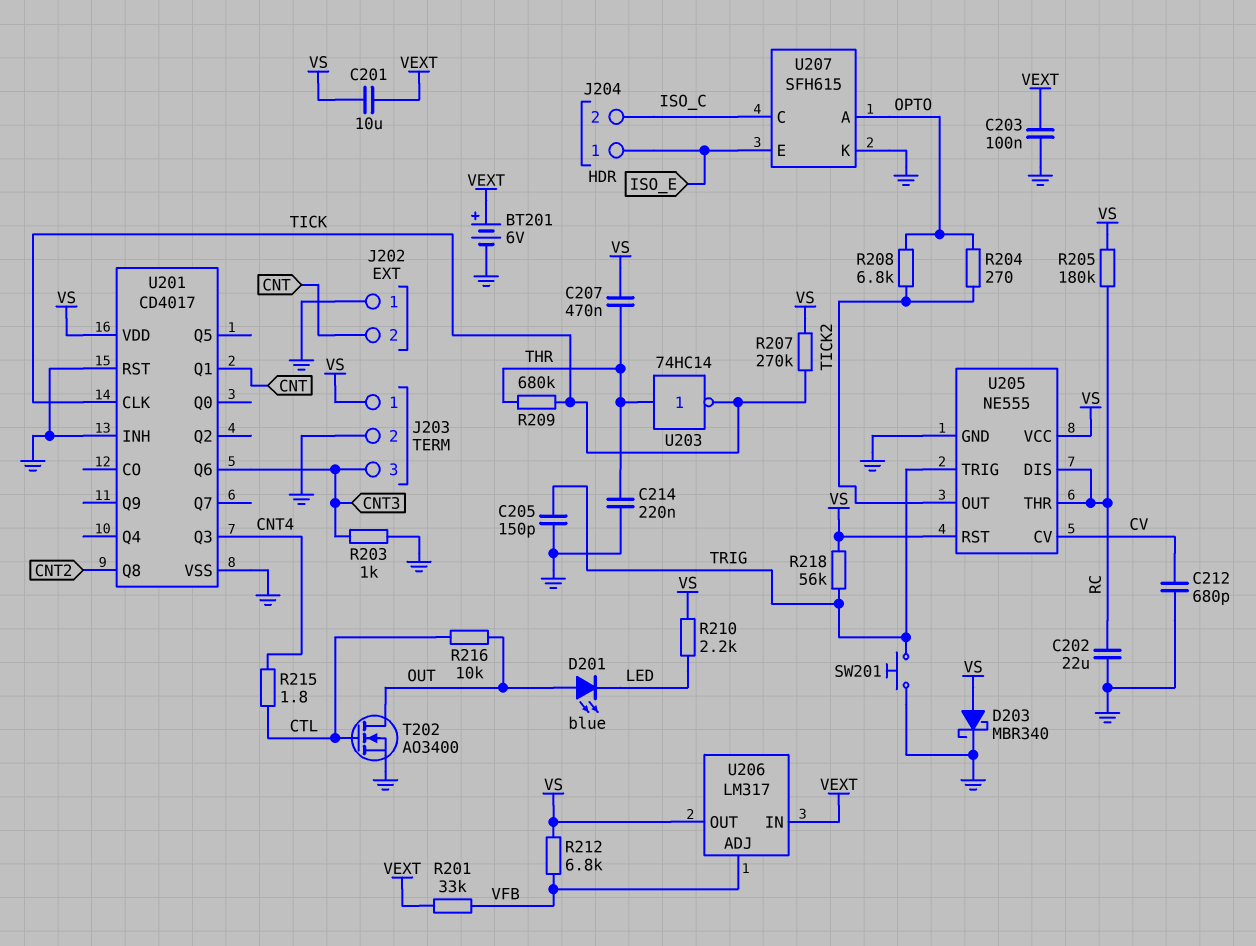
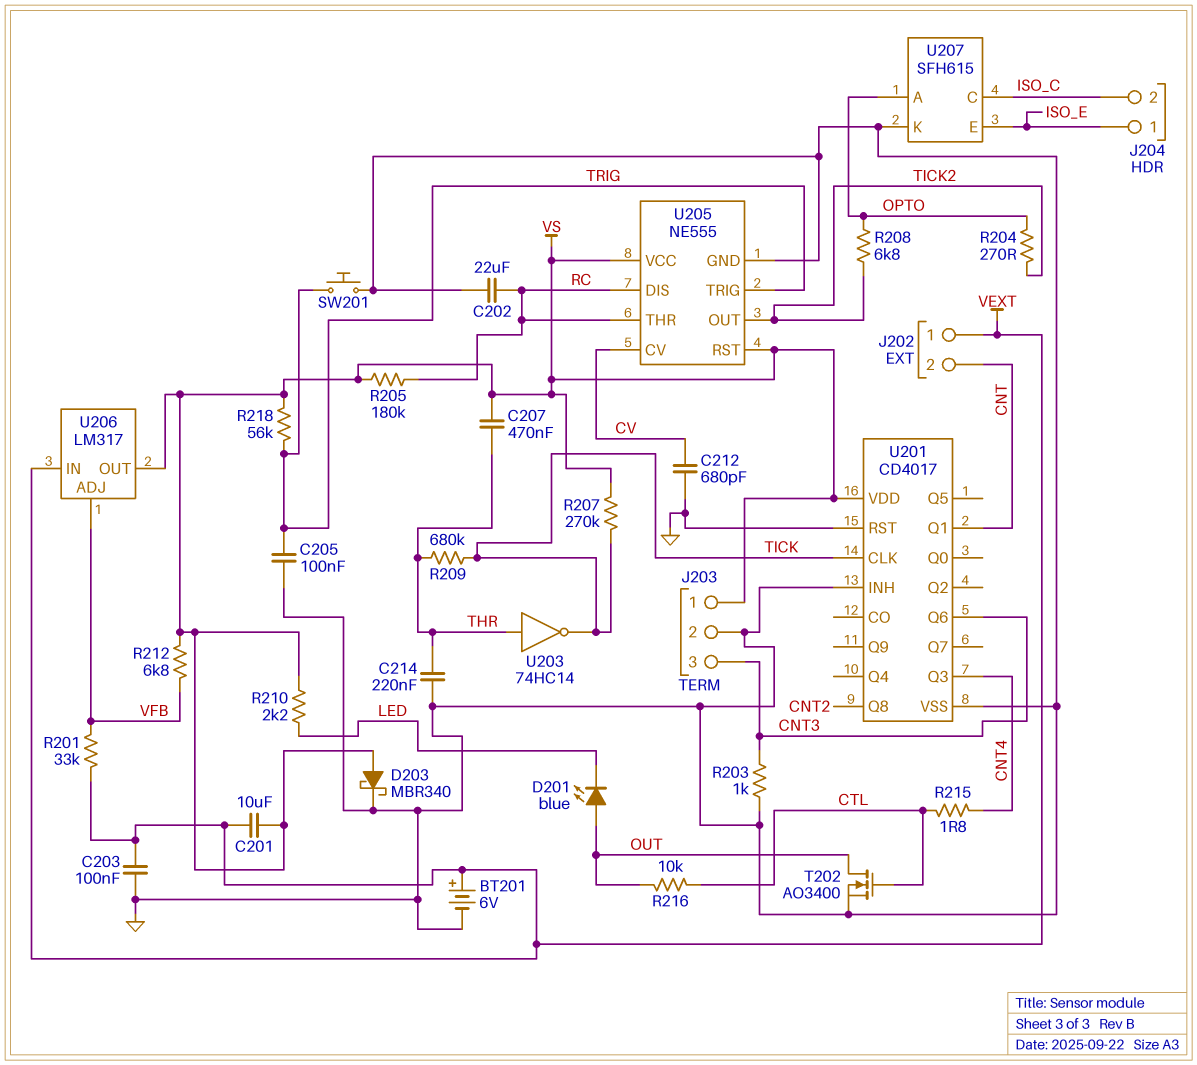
C205: 150pF (GND, TRIG) -> 100nF (GND, TRIG)
J202 pin 1: GND -> VEXT

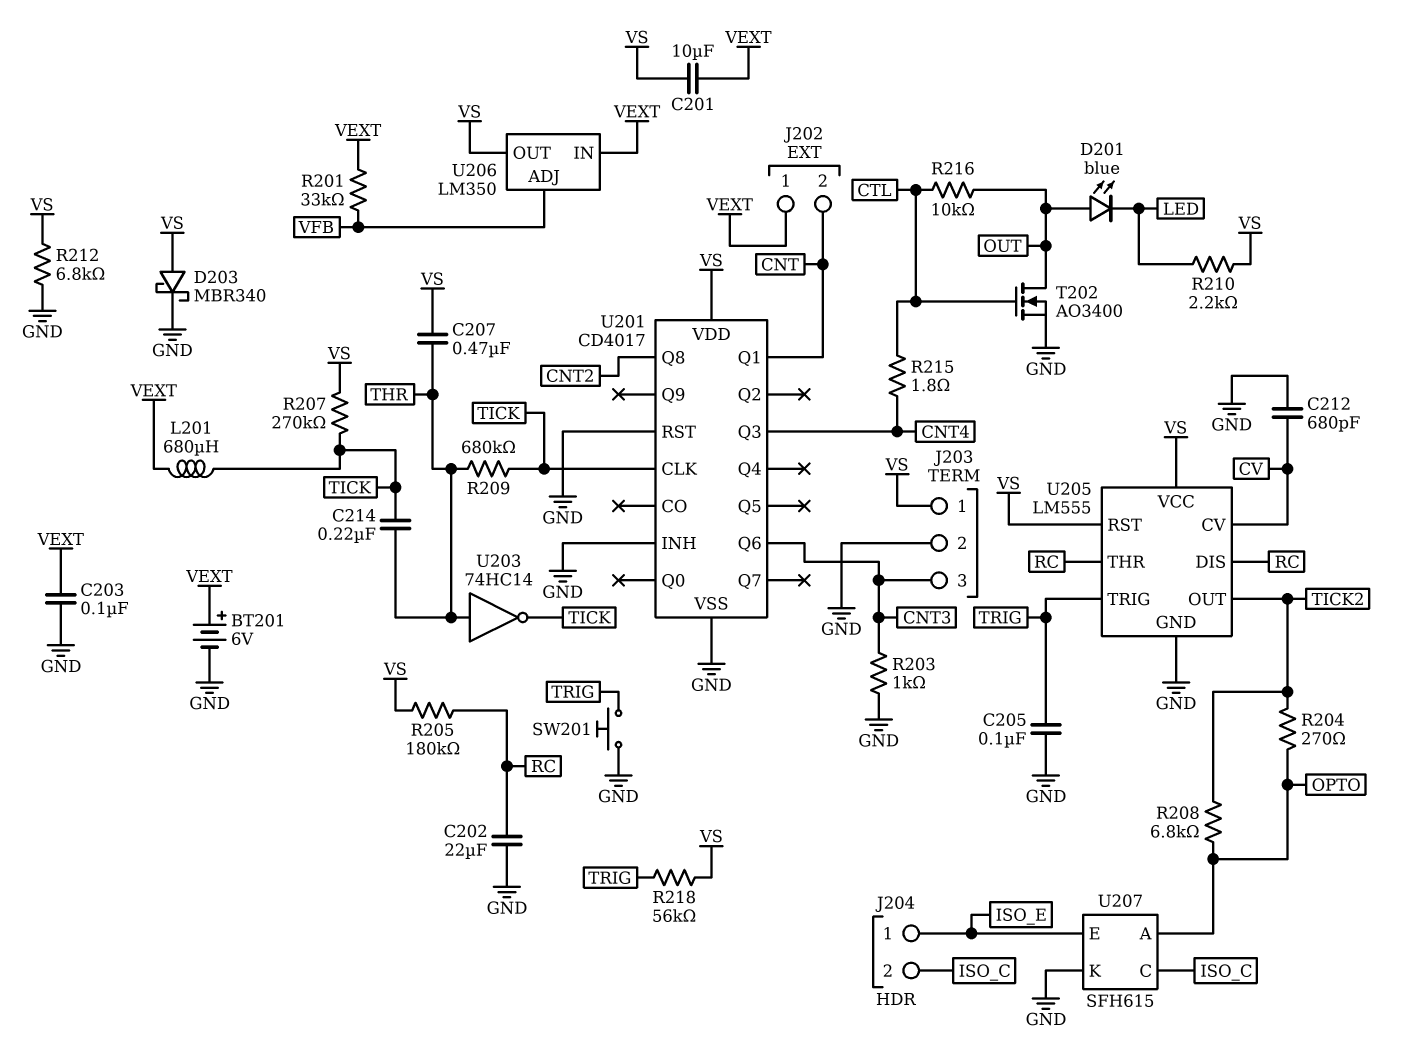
C214: 220nF (GND, THR) -> 220nF (THR, TICK)
L201: none -> 680uH (TICK, VEXT)
R212: 6.8k (VFB, VS) -> 6.8k (GND, VS)
U205: NE555 -> LM555
U206: LM317 -> LM350

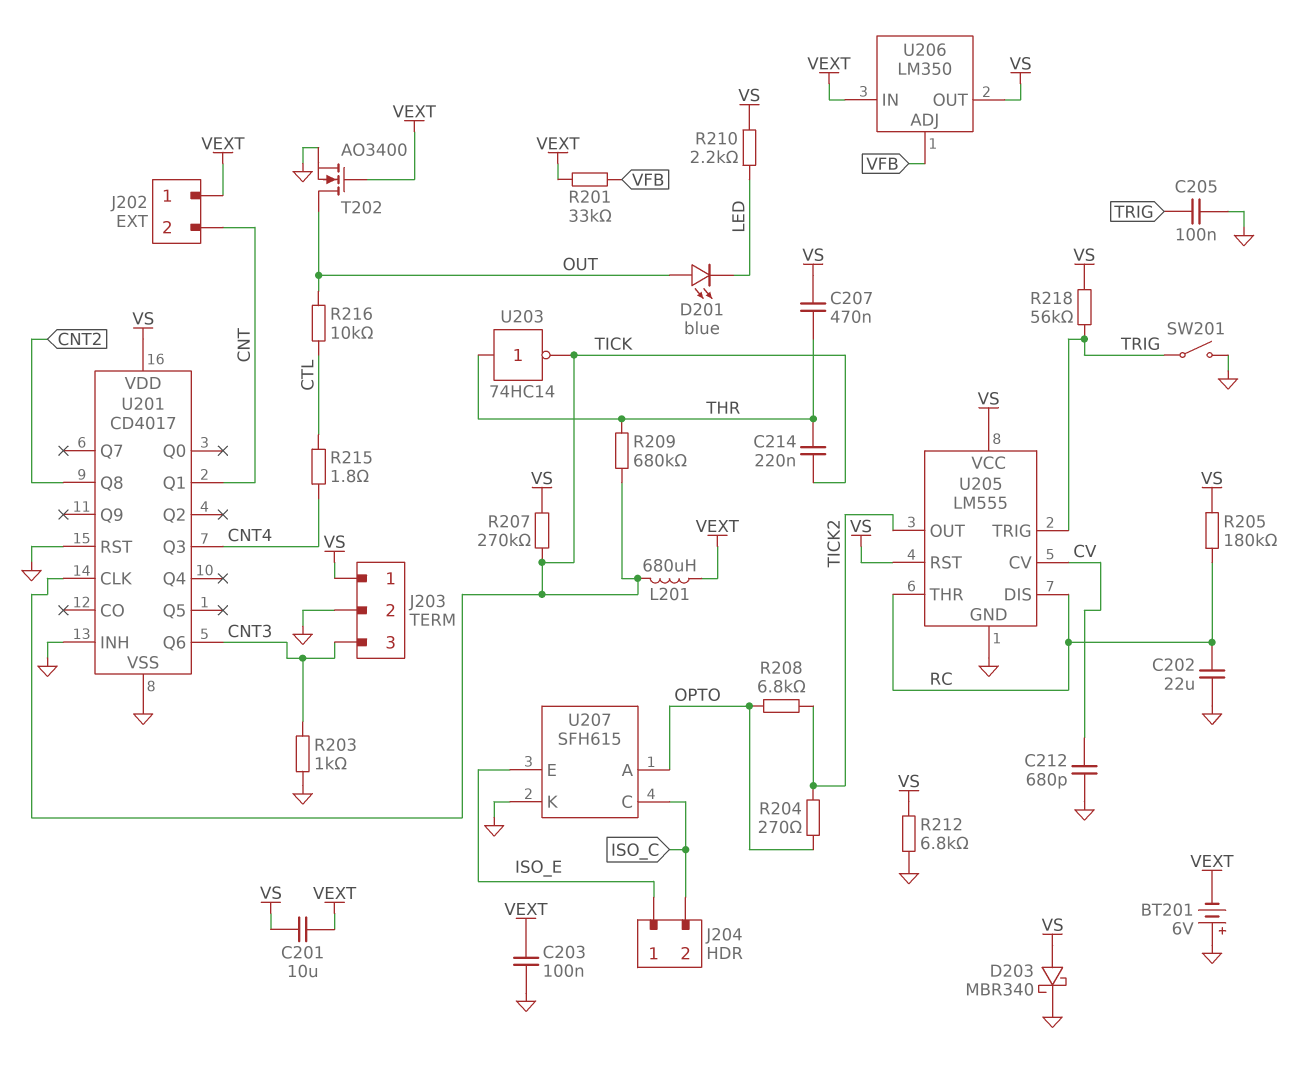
BT201: 6V (plus VEXT, minus GND) -> 6V (plus GND, minus VEXT)
SW201: button (GND, TRIG) -> switch (GND, TRIG)
T202: NMOS AO3400 (G CTL, D OUT, S GND) -> NMOS AO3400 (G VEXT, D OUT, S GND)

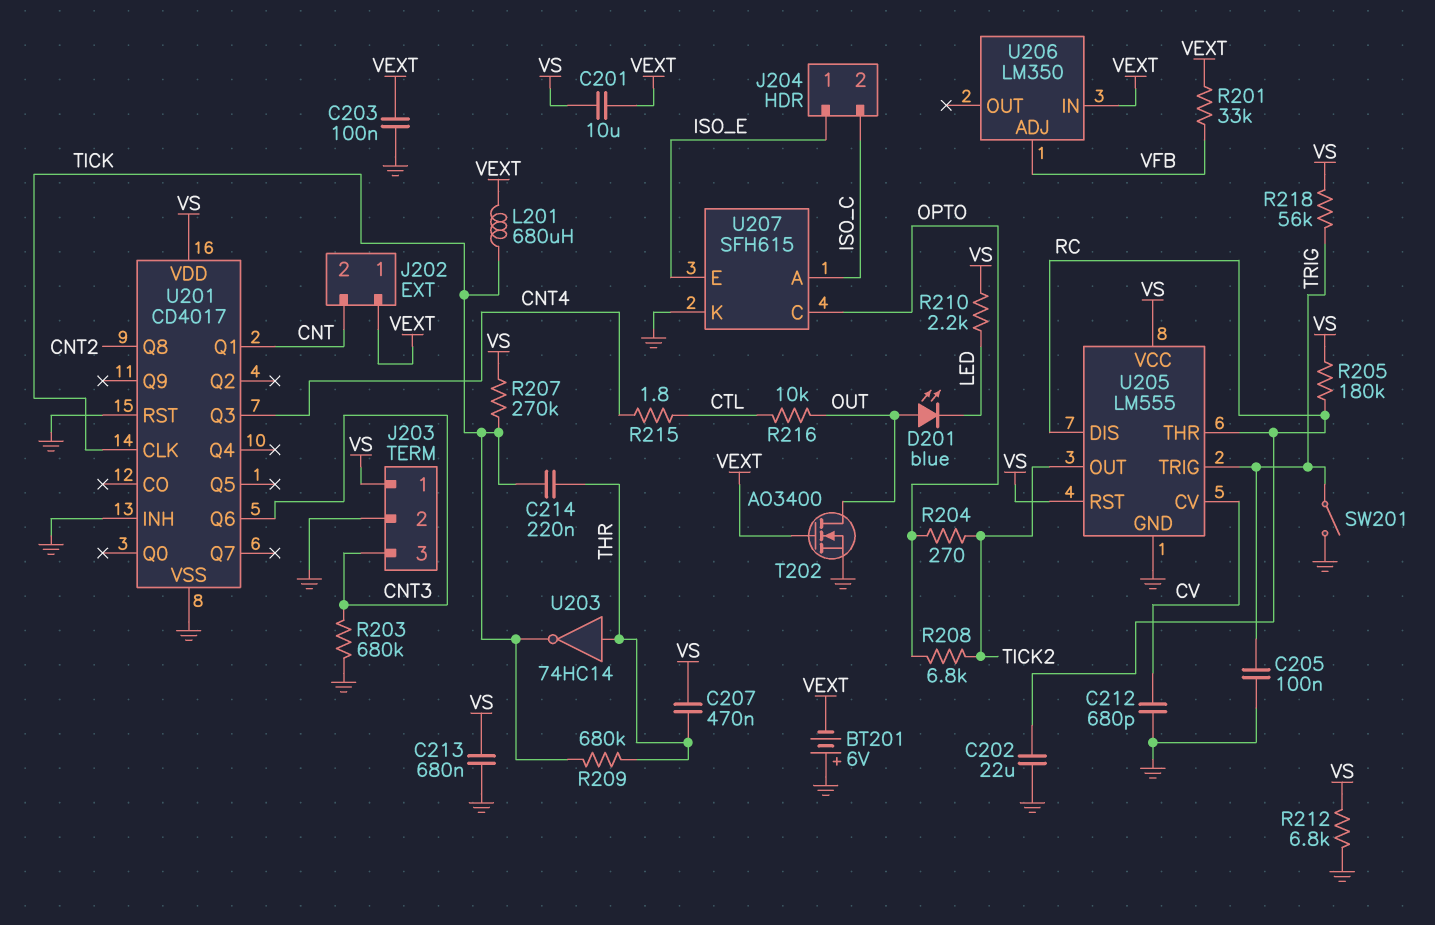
C213: none -> 680nF (GND, VS)
D203: schottky MBR340 (A VS, K GND) -> none
R203: 1k (CNT3, GND) -> 680k (CNT3, GND)
U206 pin OUT: VS -> none
U207 pin A: OPTO -> ISO_C
U207 pin C: ISO_C -> OPTO

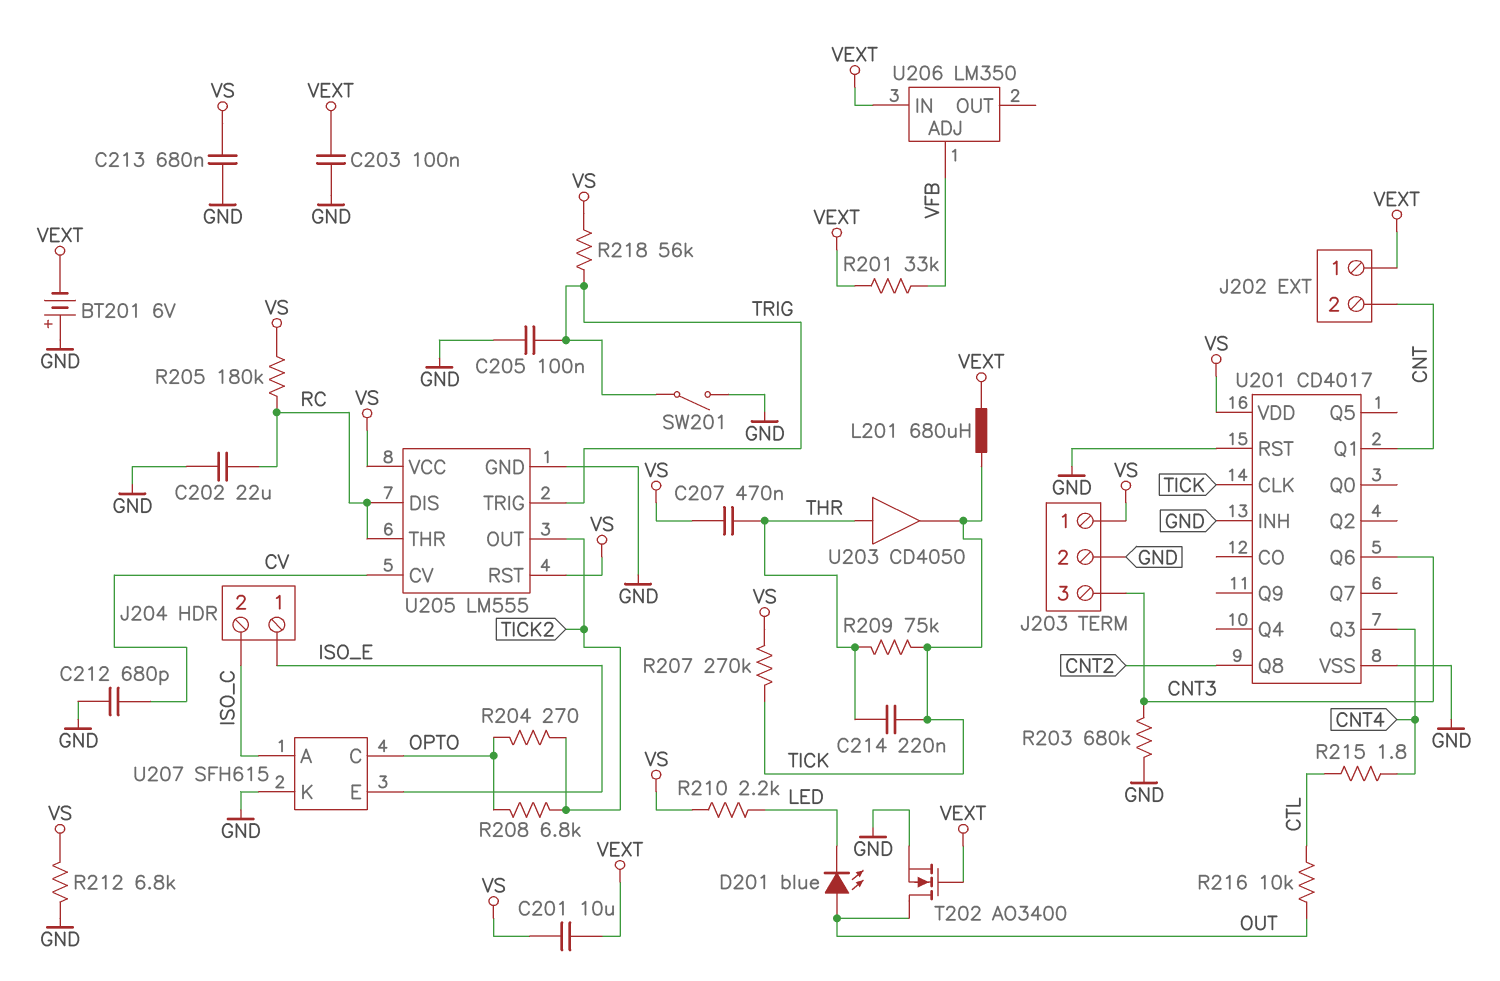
R209: 680k (THR, TICK) -> 75k (THR, TICK)
U203: NOT 74HC14 (in THR, out TICK) -> buffer CD4050 (in THR, out TICK)

